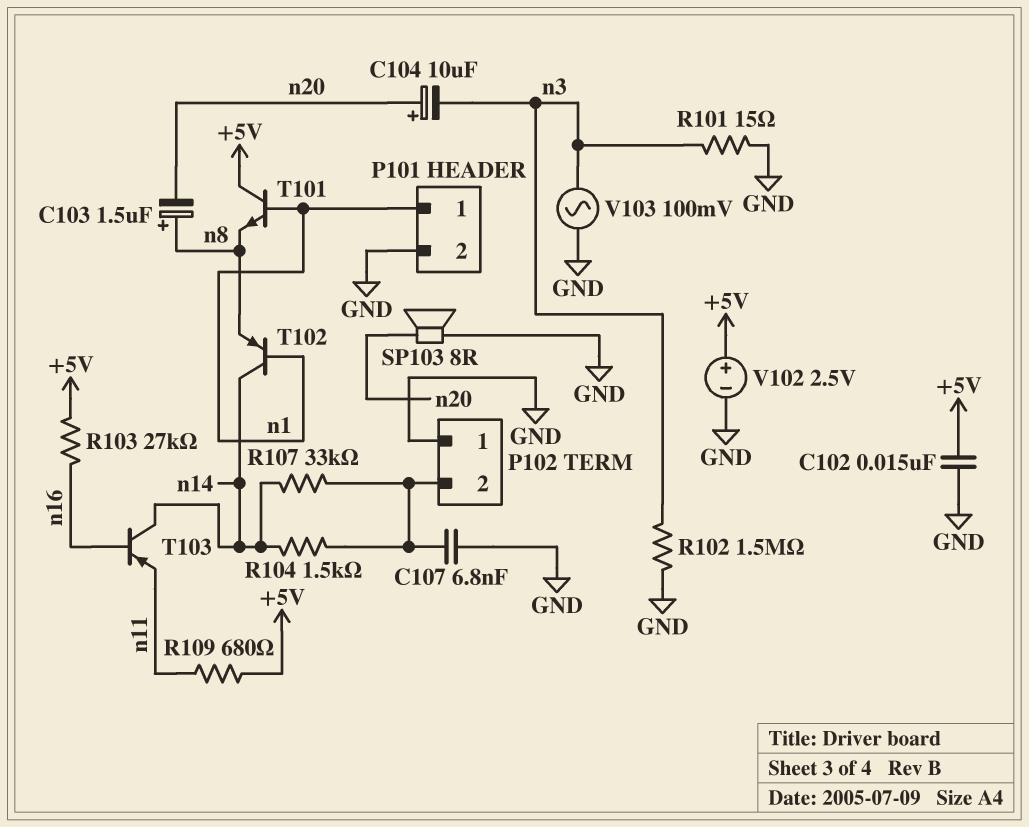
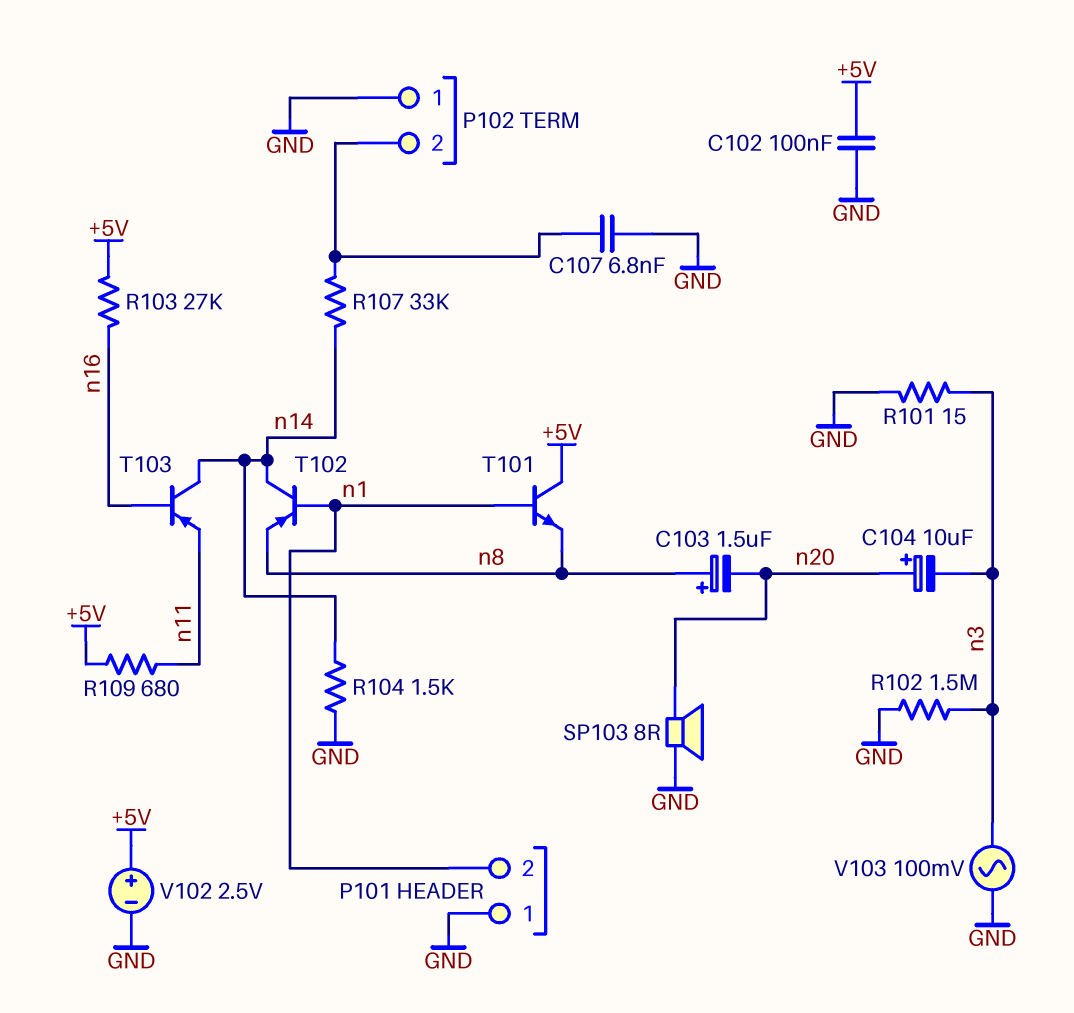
C102: 15nF (+5V, GND) -> 100nF (+5V, GND)
P101 pin 1: n1 -> GND
P101 pin 2: GND -> n1
R104: 1.5k (P102/2, n14) -> 1.5k (GND, n14)

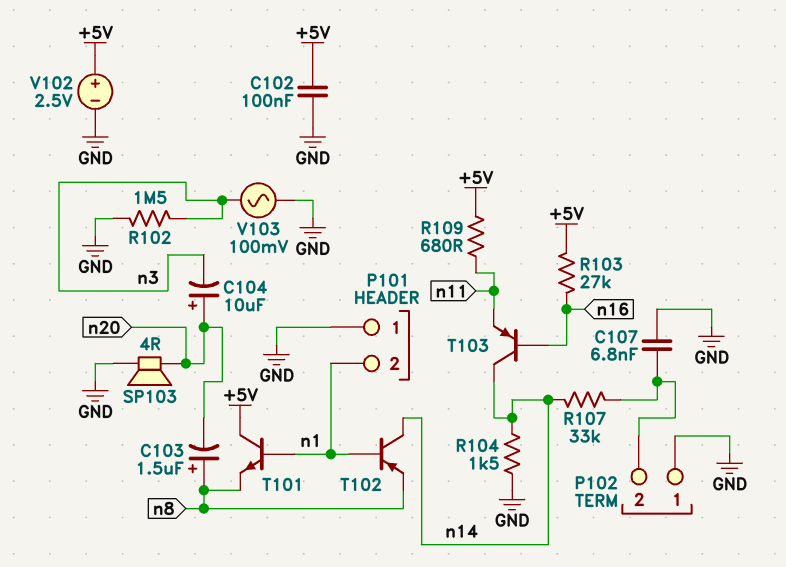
R101: 15 (GND, n3) -> none
SP103: speaker 8R (GND, n20) -> speaker 4R (GND, n20)

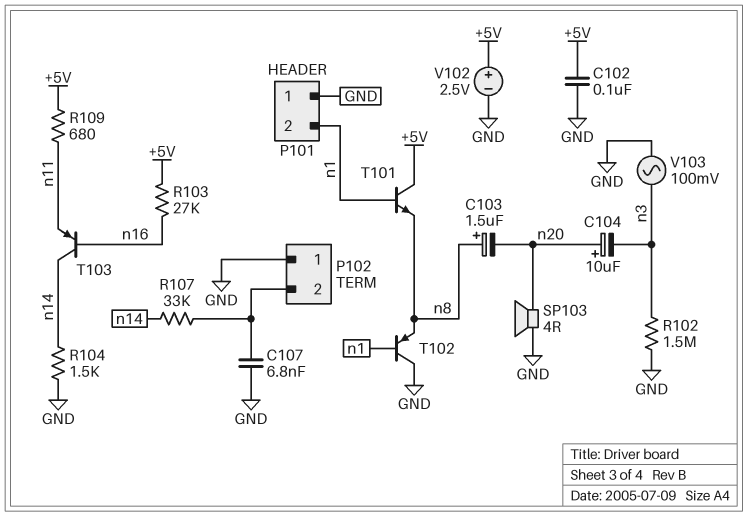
T102: PNP (B n1, C n14, E n8) -> PNP (B n1, C GND, E n8)

